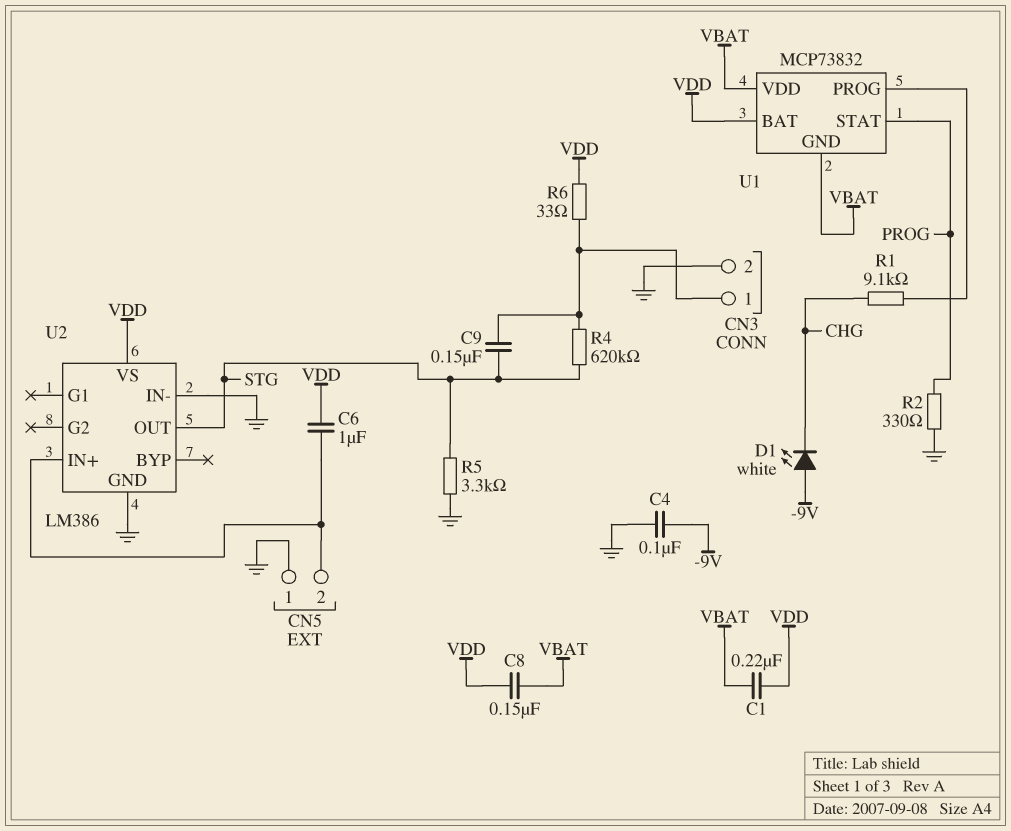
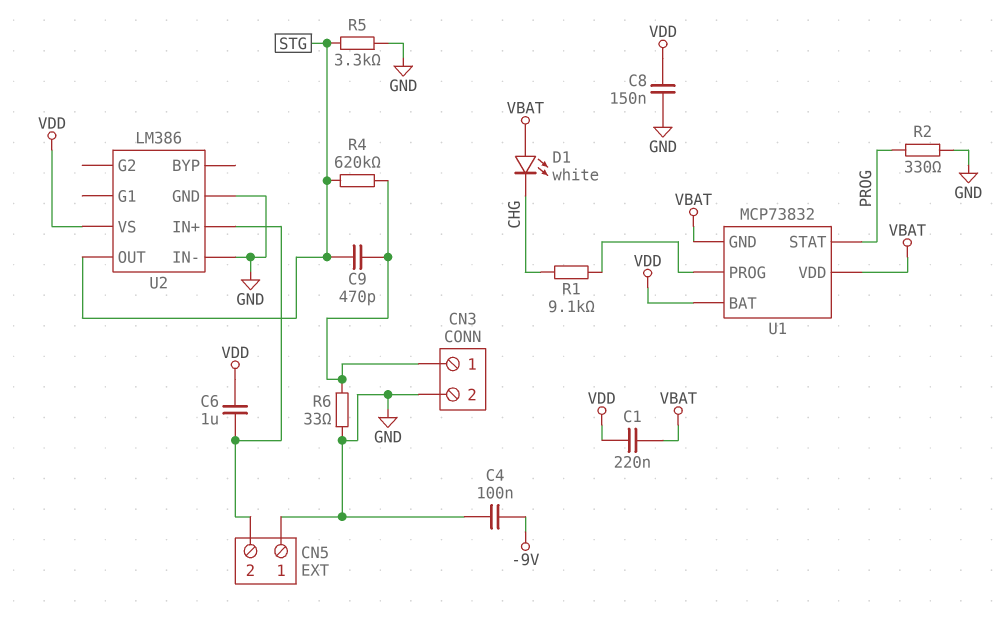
C8: 150nF (VBAT, VDD) -> 150nF (GND, VDD)
C9: 150nF (CN3/1, STG) -> 470pF (CN3/1, STG)
D1: LED white (A -9V, K CHG) -> LED white (A VBAT, K CHG)
R6: 33 (CN3/1, VDD) -> 33 (CN3/1, GND)

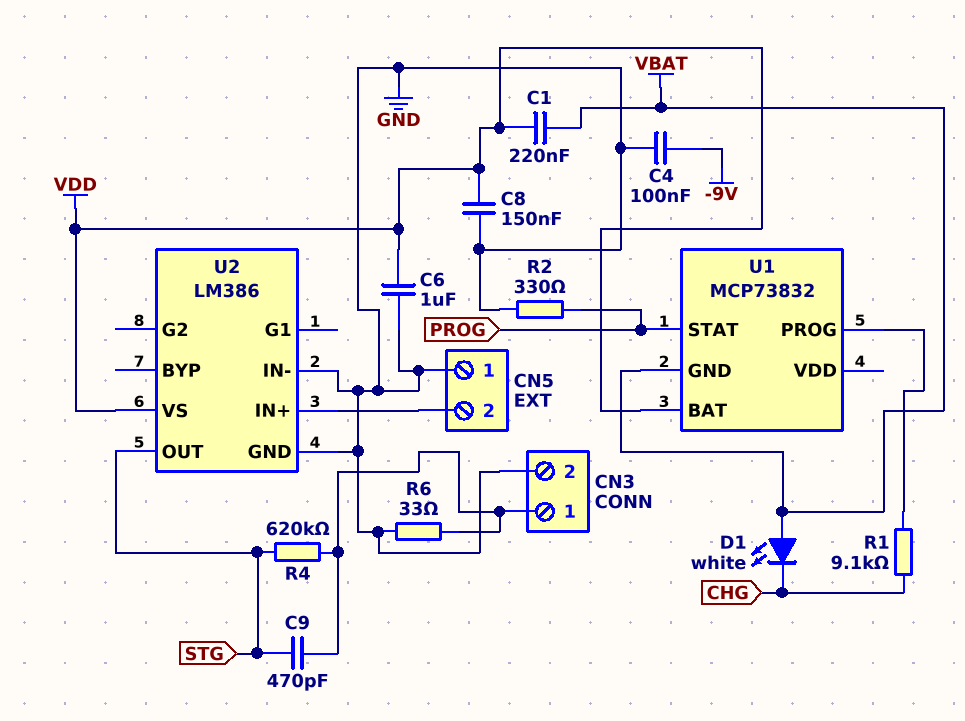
C6: 1uF (CN5/2, VDD) -> 1uF (GND, VDD)
R5: 3.3k (GND, STG) -> none
U1 pin VDD: VBAT -> none

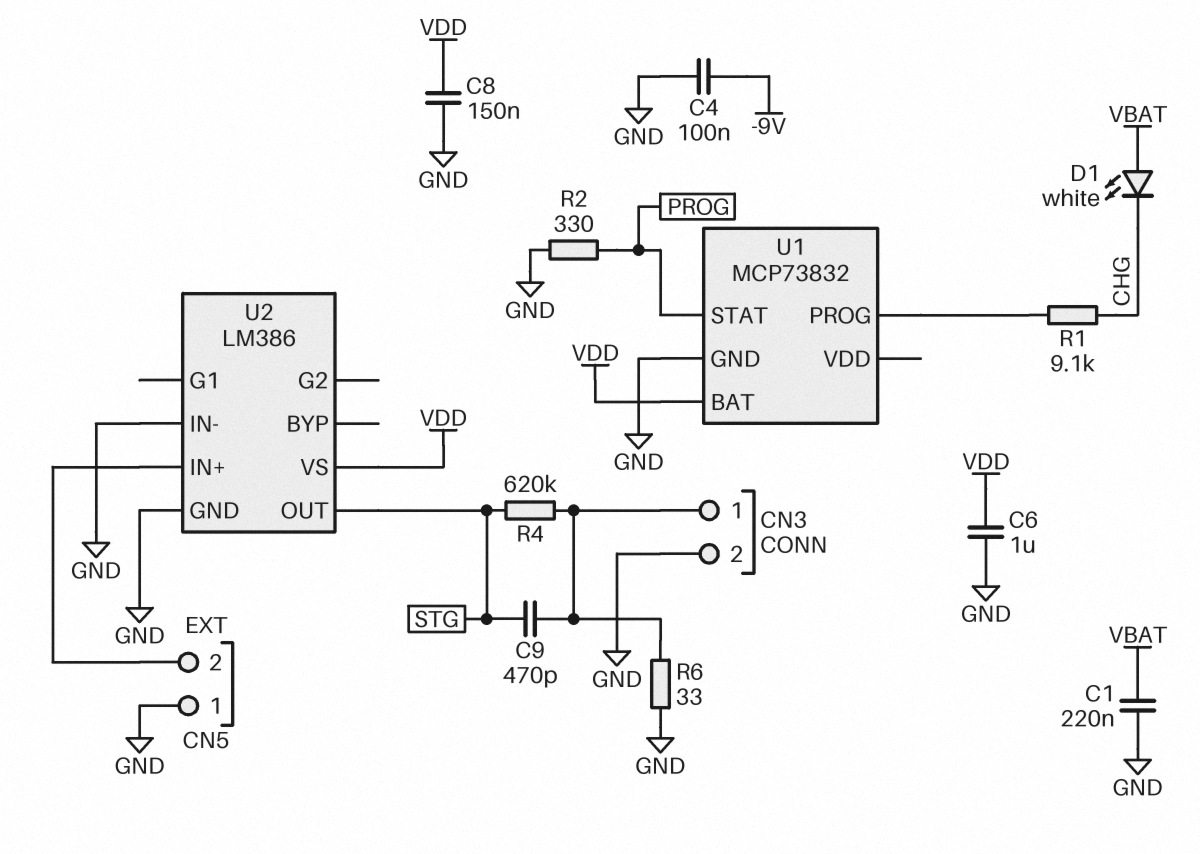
C1: 220nF (VBAT, VDD) -> 220nF (GND, VBAT)
U1 pin GND: VBAT -> GND

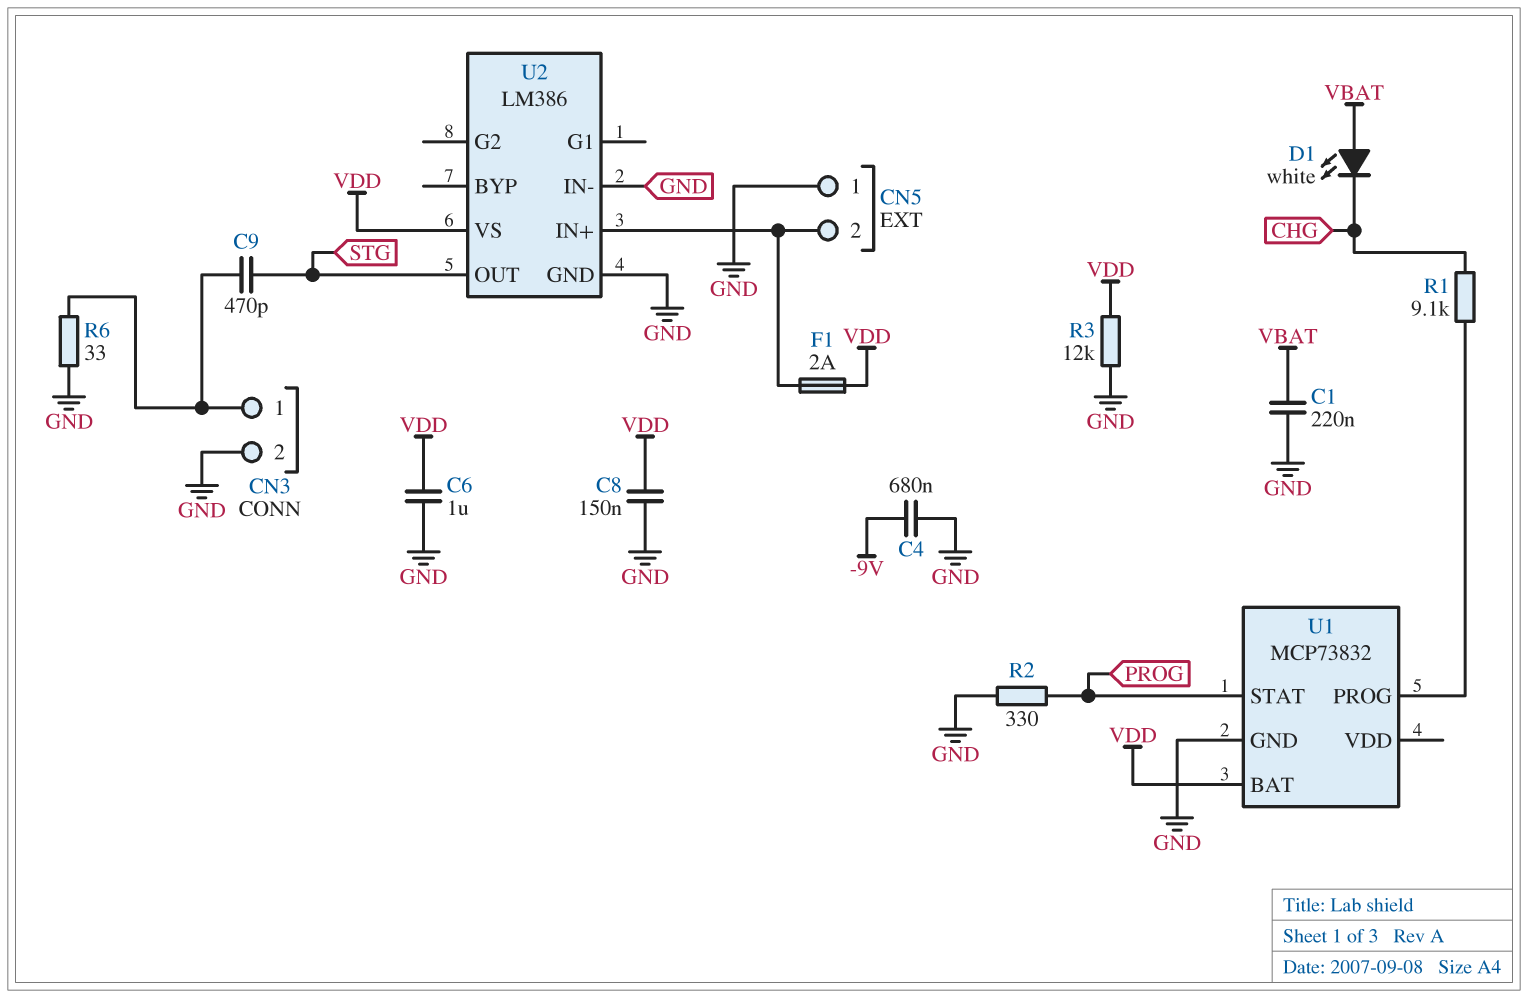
C4: 100nF (-9V, GND) -> 680nF (-9V, GND)
F1: none -> 2A (CN5/2, VDD)
R3: none -> 12k (GND, VDD)
R4: 620k (CN3/1, STG) -> none

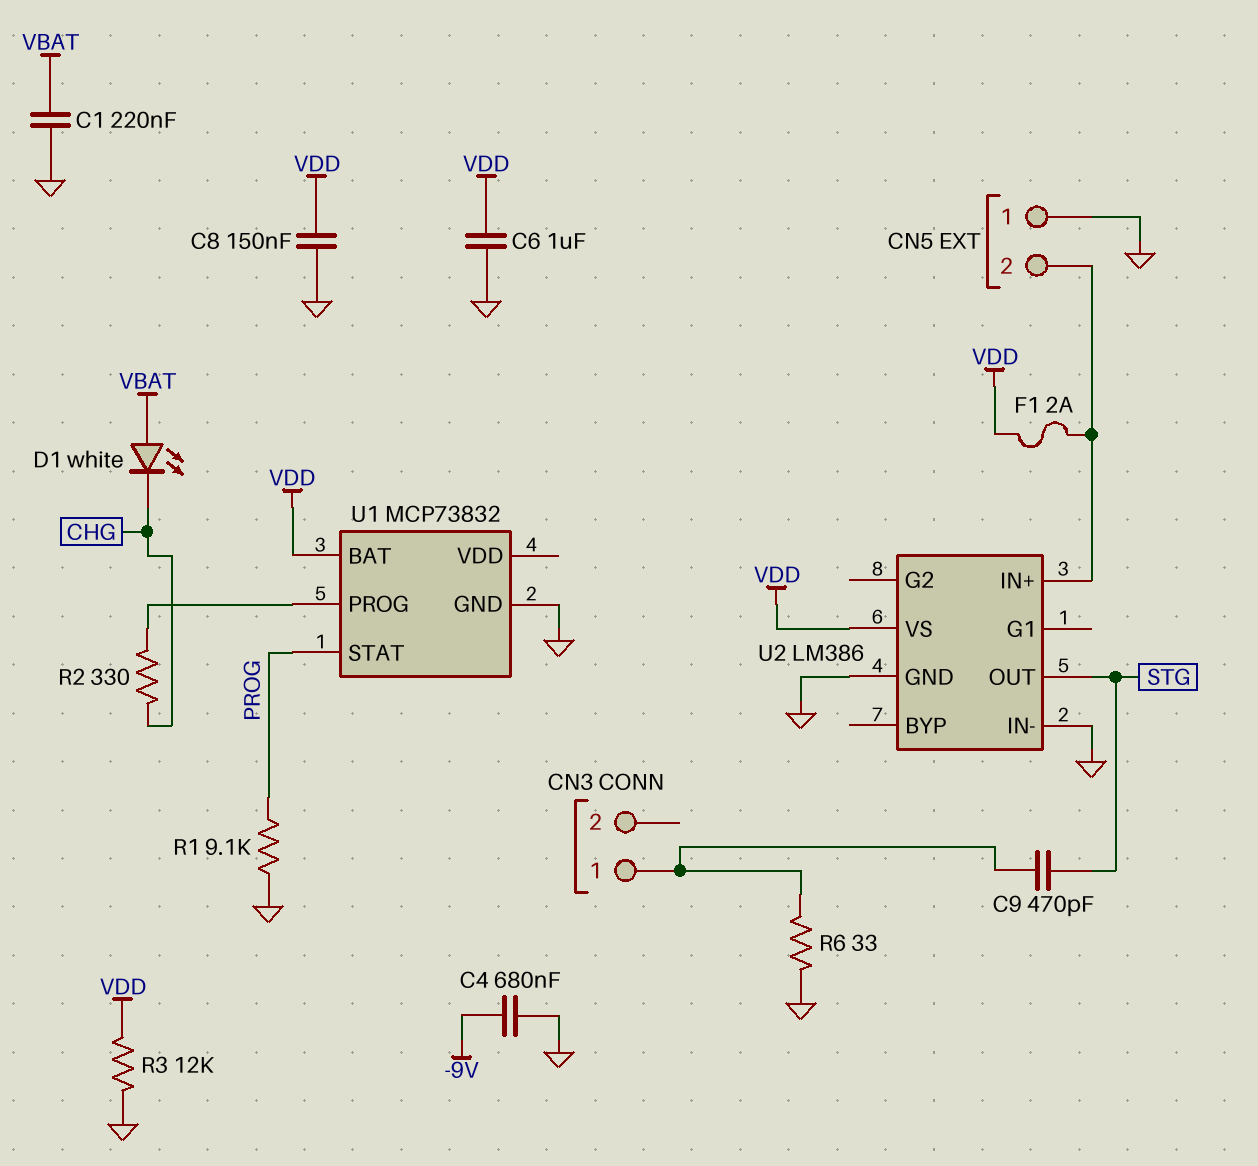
CN3 pin 2: GND -> none
R1: 9.1k (CHG, U1/PROG) -> 9.1k (GND, PROG)
R2: 330 (GND, PROG) -> 330 (CHG, U1/PROG)

